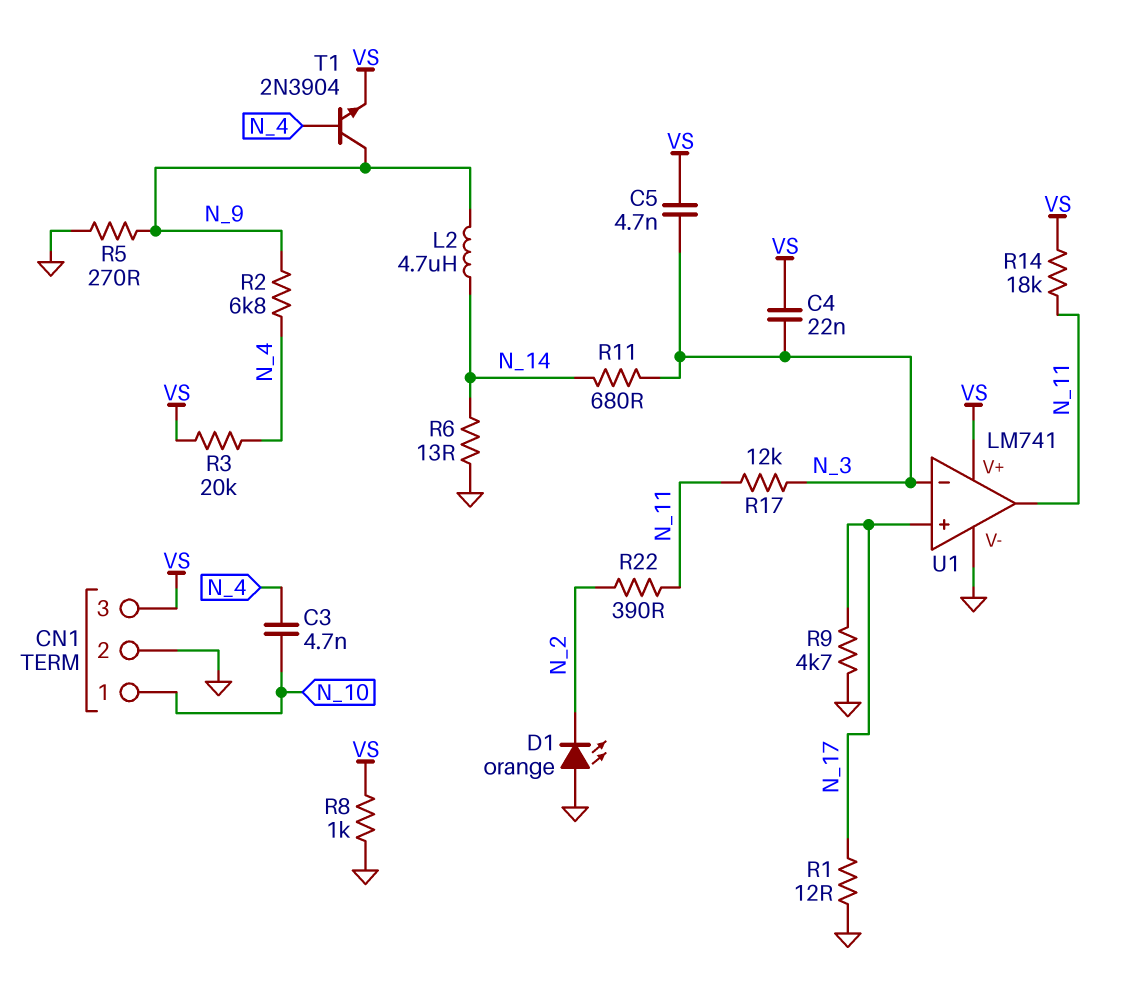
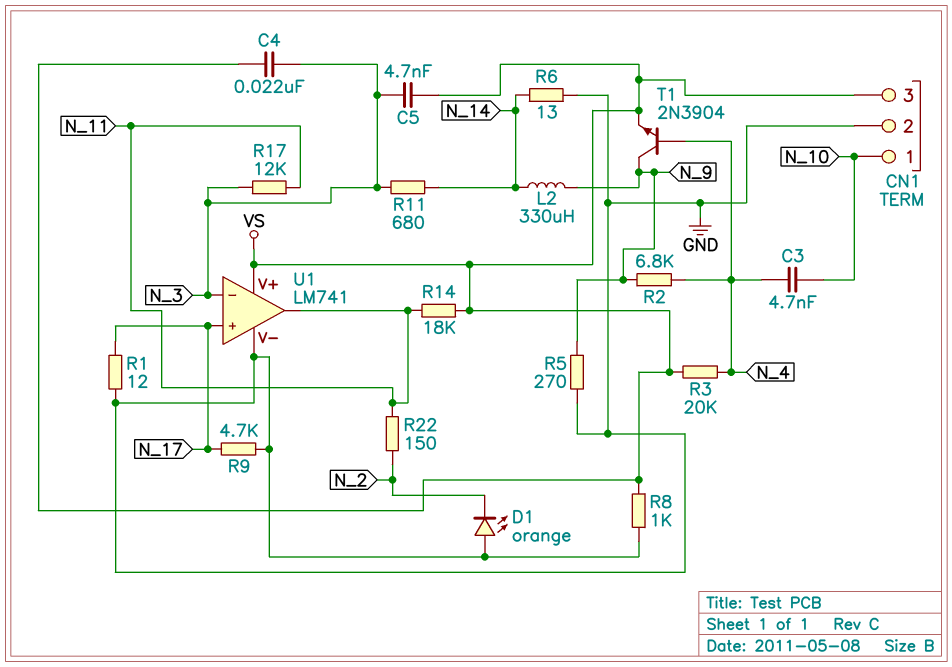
L2: 4.7uH (N_9, N_14) -> 330uH (N_9, N_14)
R22: 390 (N_2, N_11) -> 150 (N_2, N_11)

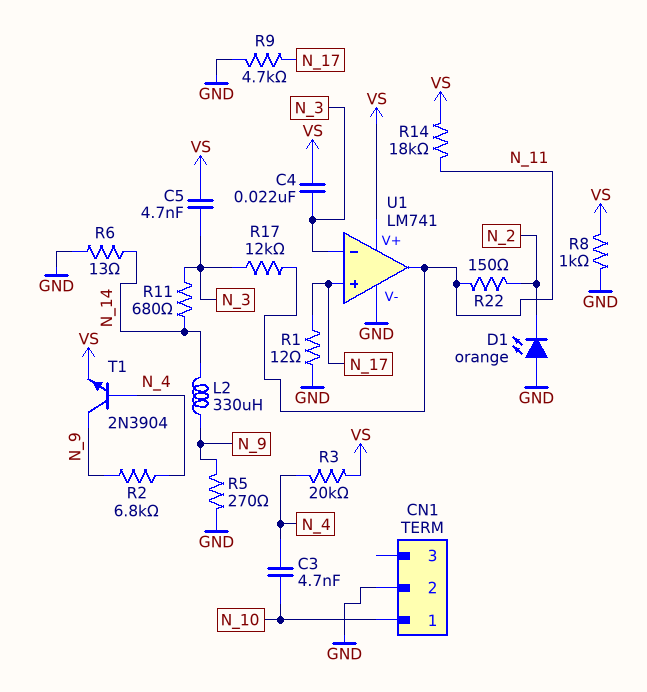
CN1 pin 3: VS -> none

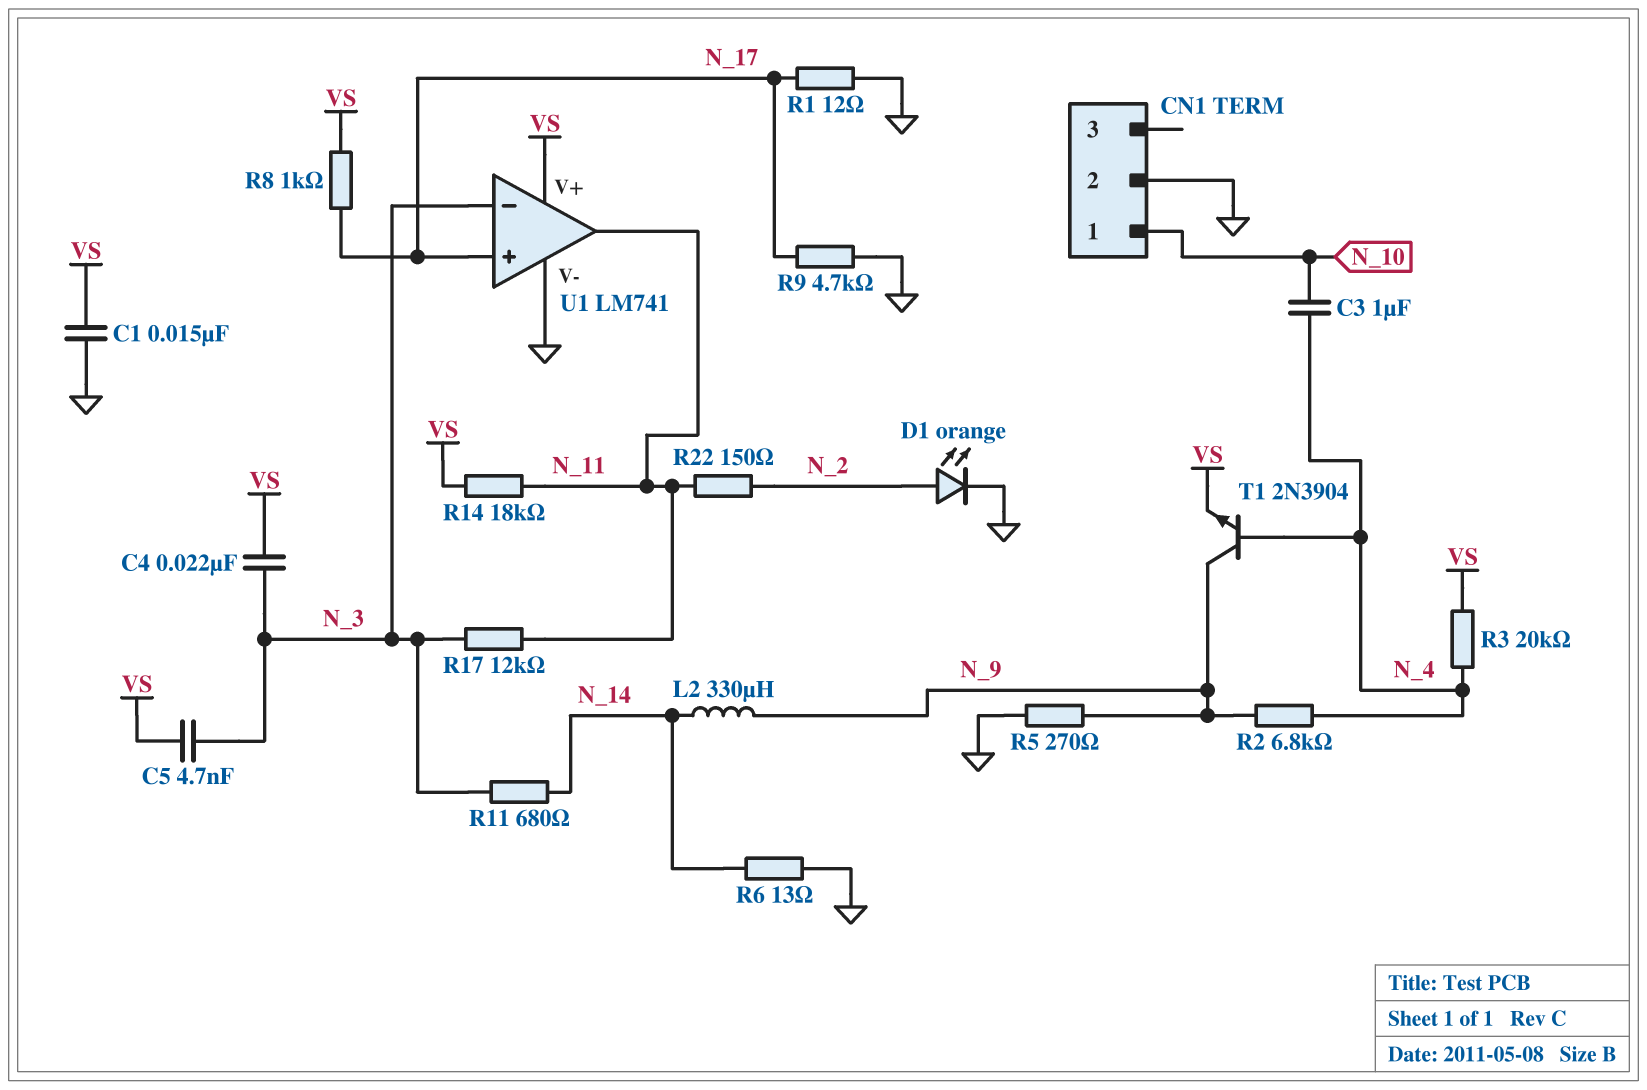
C1: none -> 15nF (GND, VS)
C3: 4.7nF (N_4, N_10) -> 1uF (N_4, N_10)
D1: LED orange (A GND, K N_2) -> LED orange (A N_2, K GND)
R8: 1k (GND, VS) -> 1k (N_17, VS)

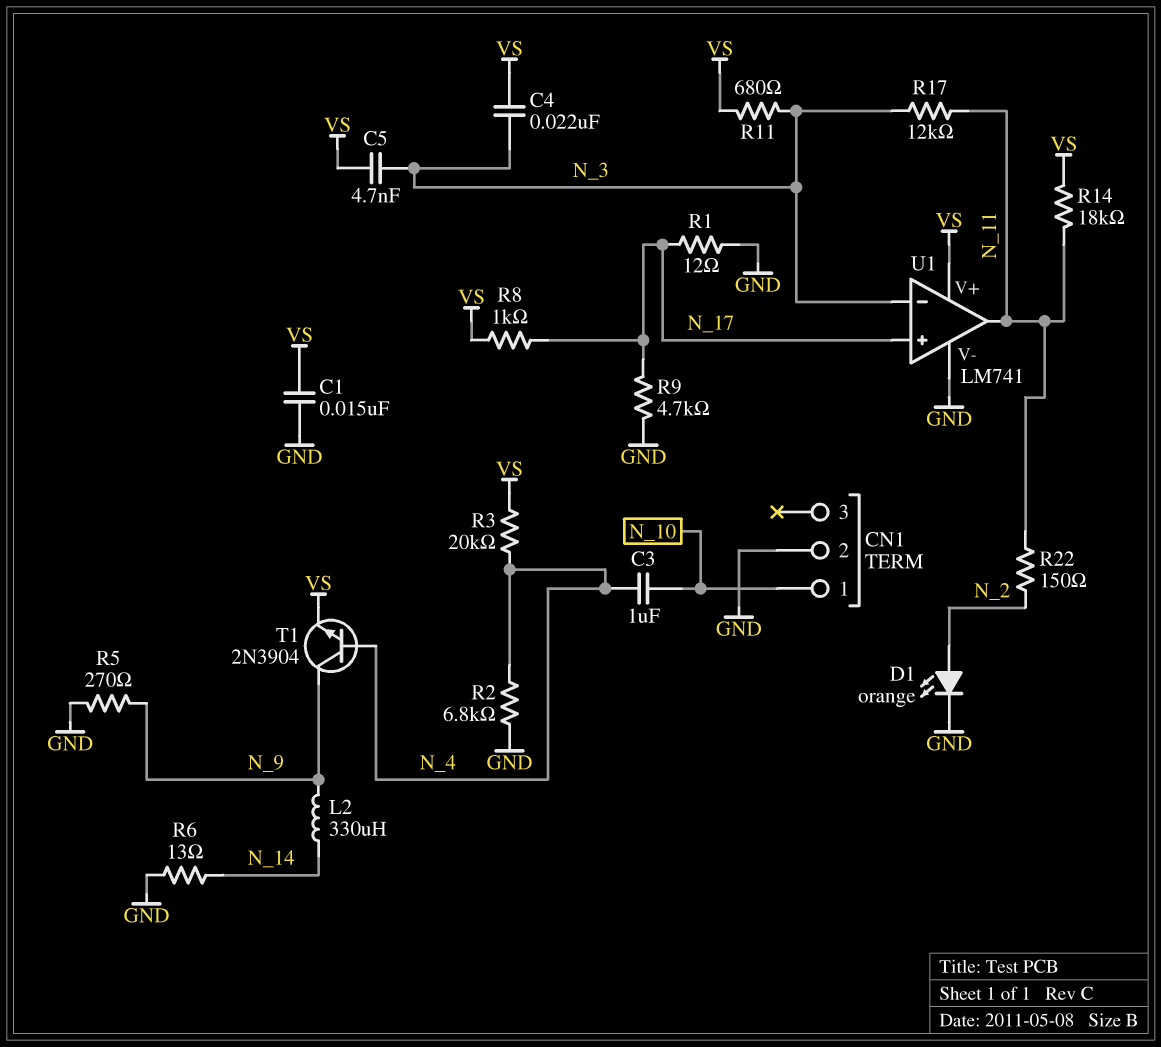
R2: 6.8k (N_4, N_9) -> 6.8k (GND, N_4)
R11: 680 (N_3, N_14) -> 680 (N_3, VS)

